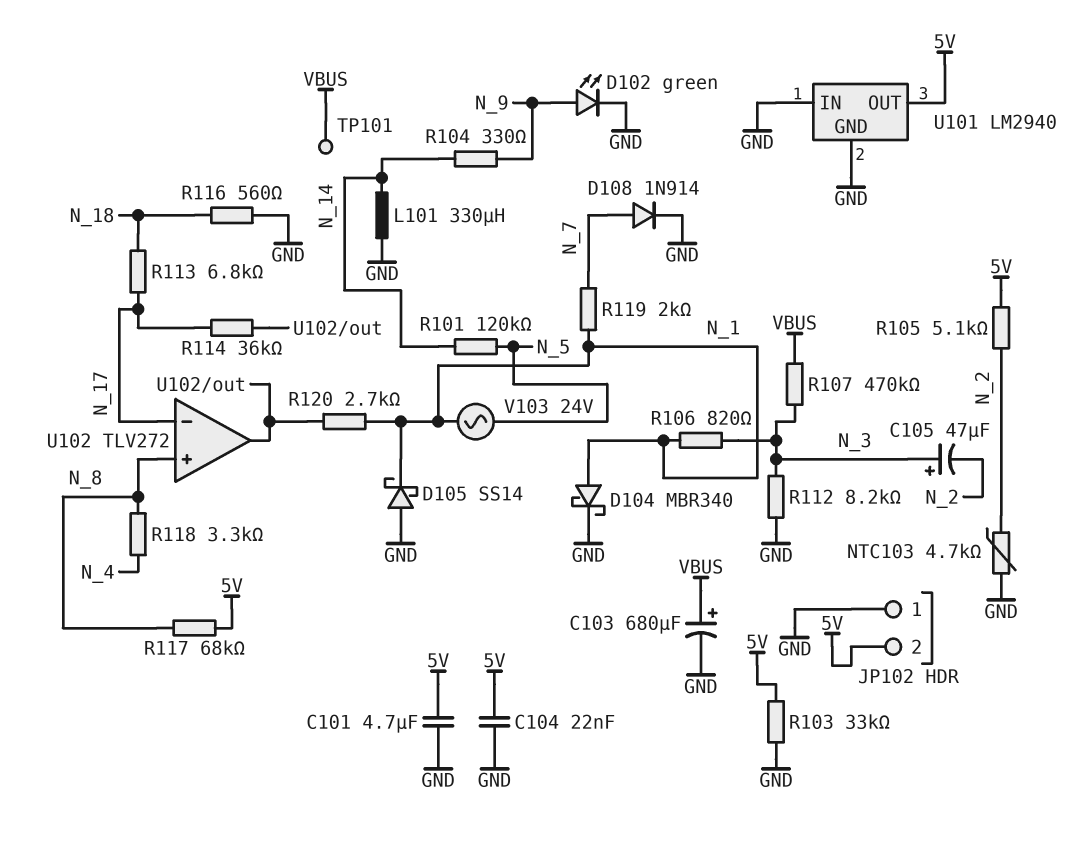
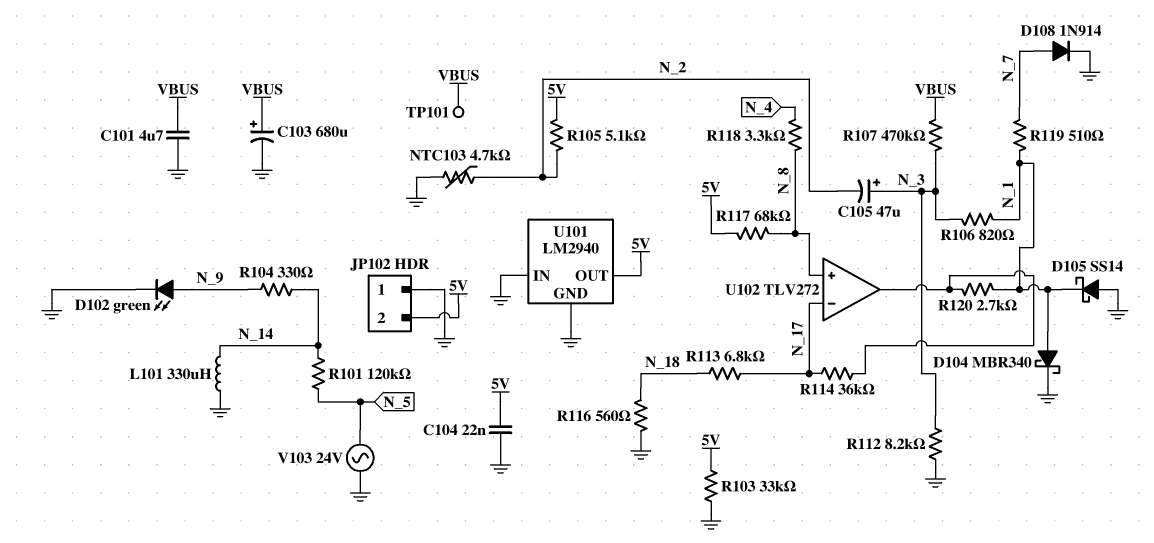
C101: 4.7uF (5V, GND) -> 4.7uF (GND, VBUS)
R119: 2k (N_1, N_7) -> 510 (N_1, N_7)
V103: AC 24V (N_1, N_5) -> AC 24V (GND, N_5)

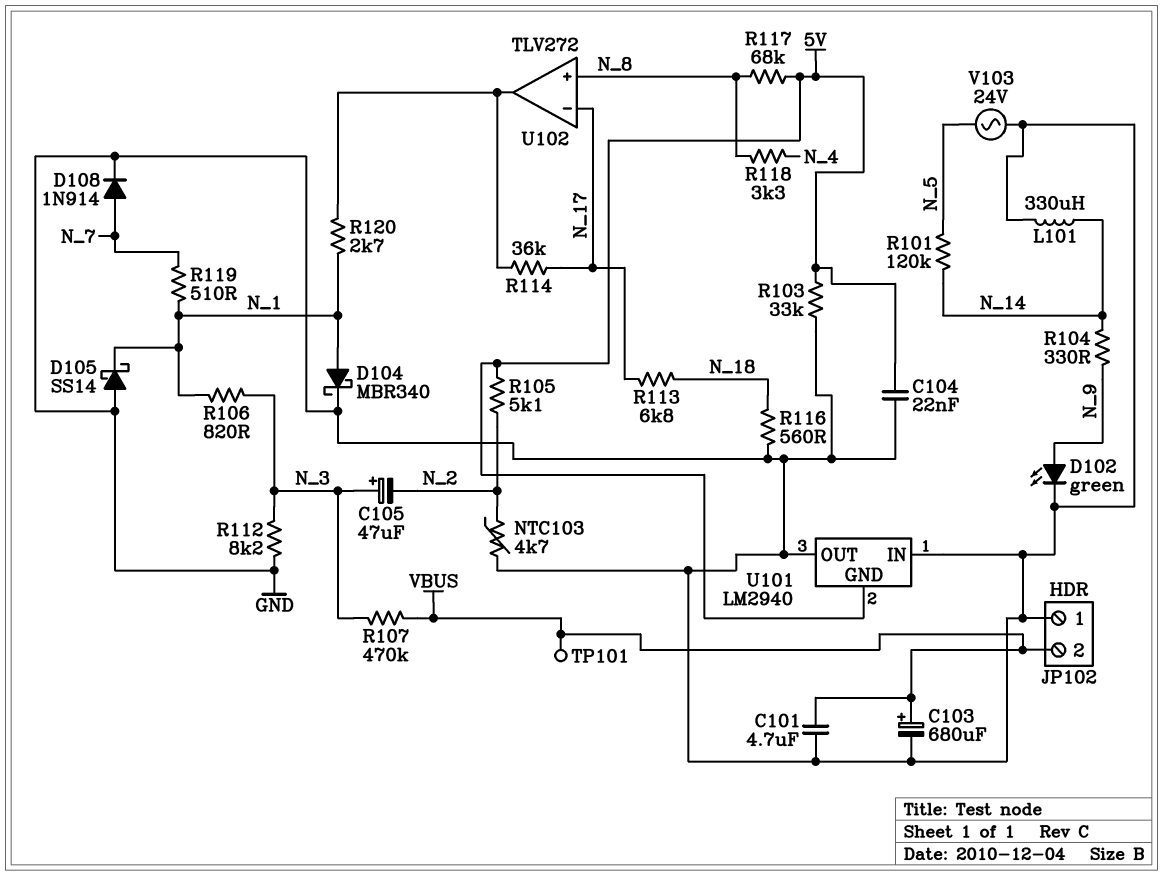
JP102 pin 2: 5V -> VBUS
U101 pin GND: GND -> 5V
U101 pin OUT: 5V -> GND

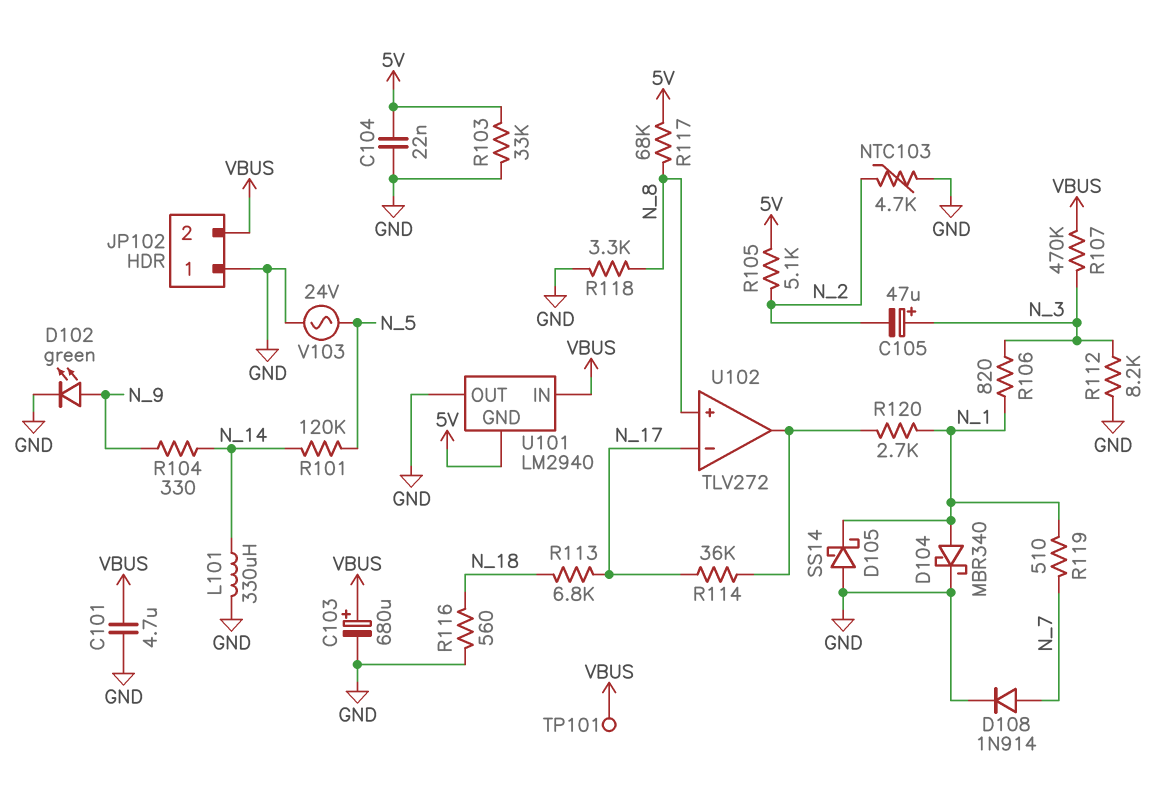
R118: 3.3k (N_4, N_8) -> 3.3k (GND, N_8)
U101 pin IN: GND -> VBUS

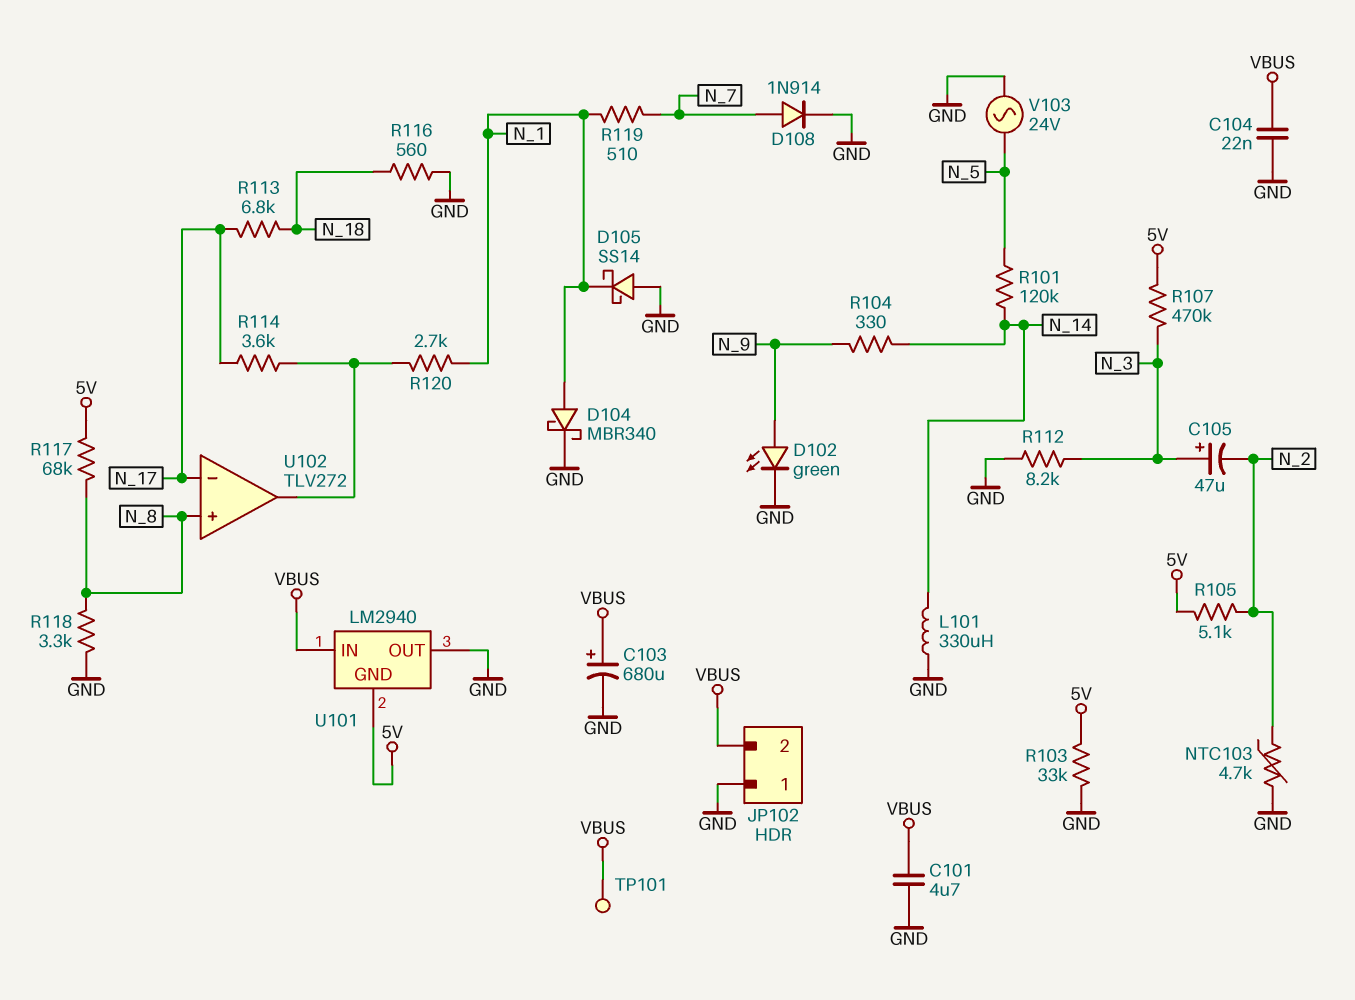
C104: 22nF (5V, GND) -> 22nF (GND, VBUS)
R106: 820 (N_1, N_3) -> none
R107: 470k (N_3, VBUS) -> 470k (5V, N_3)
R114: 36k (N_17, U102/out) -> 3.6k (N_17, U102/out)

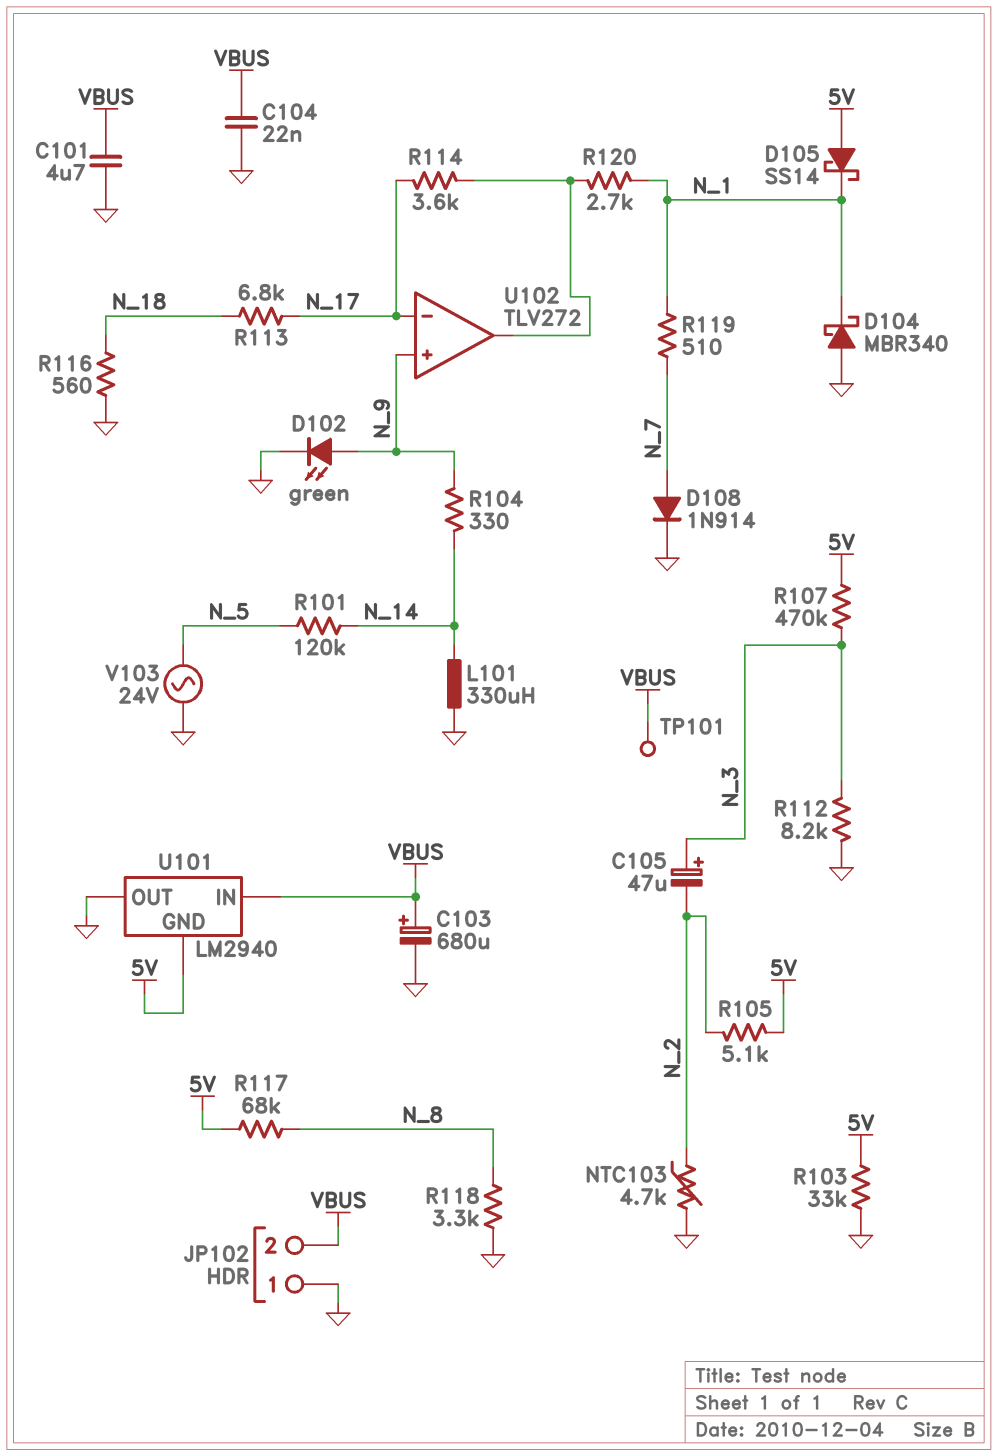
D104: schottky MBR340 (A N_1, K GND) -> schottky MBR340 (A GND, K N_1)
D105: schottky SS14 (A GND, K N_1) -> schottky SS14 (A 5V, K N_1)
U102 pin in+: N_8 -> N_9

